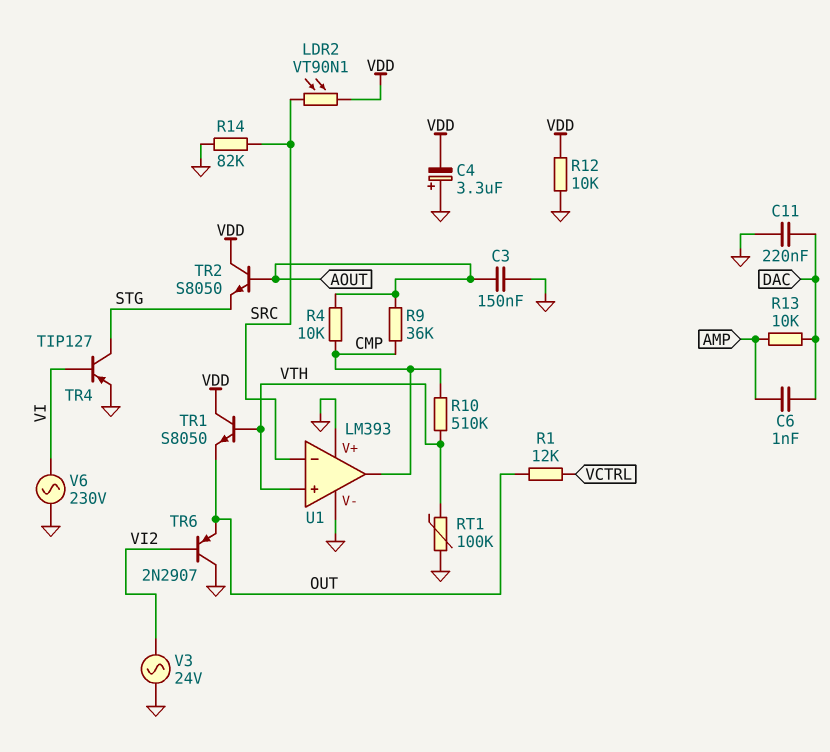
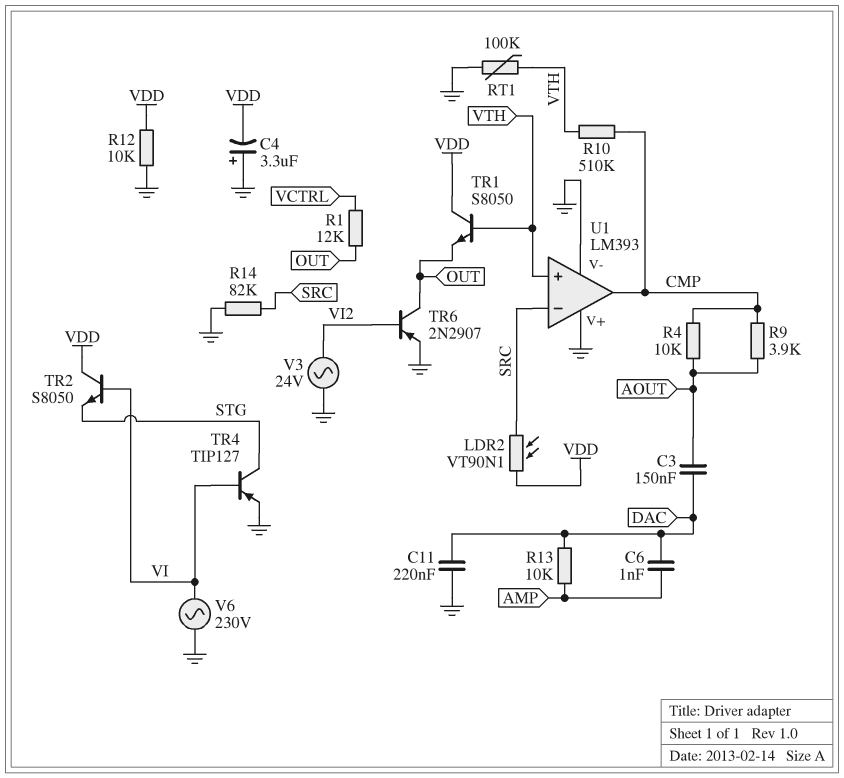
C3: 150nF (AOUT, GND) -> 150nF (AOUT, DAC)
R9: 36k (AOUT, CMP) -> 3.9k (AOUT, CMP)
TR2: NPN S8050 (B AOUT, C VDD, E STG) -> NPN S8050 (B VI, C VDD, E STG)
TR6: PNP 2N2907 (B VI2, C GND, E OUT) -> PNP 2N2907 (B VI2, C OUT, E GND)

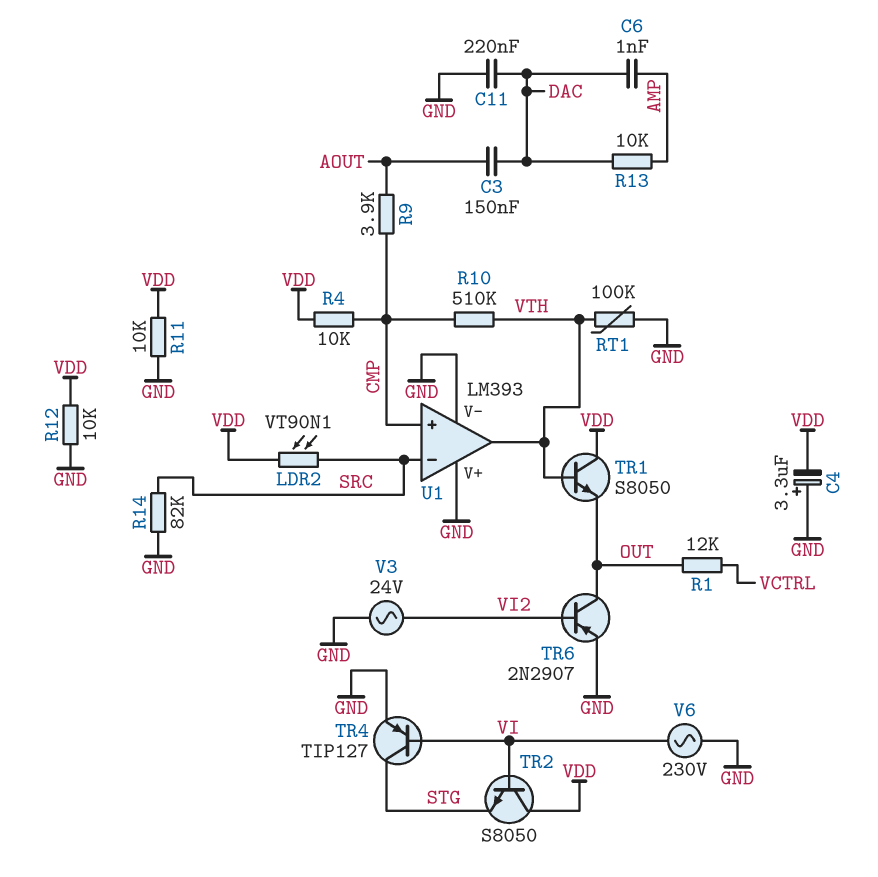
R4: 10k (AOUT, CMP) -> 10k (CMP, VDD)
R11: none -> 10k (GND, VDD)
U1 pin in+: VTH -> CMP
U1 pin out: CMP -> VTH

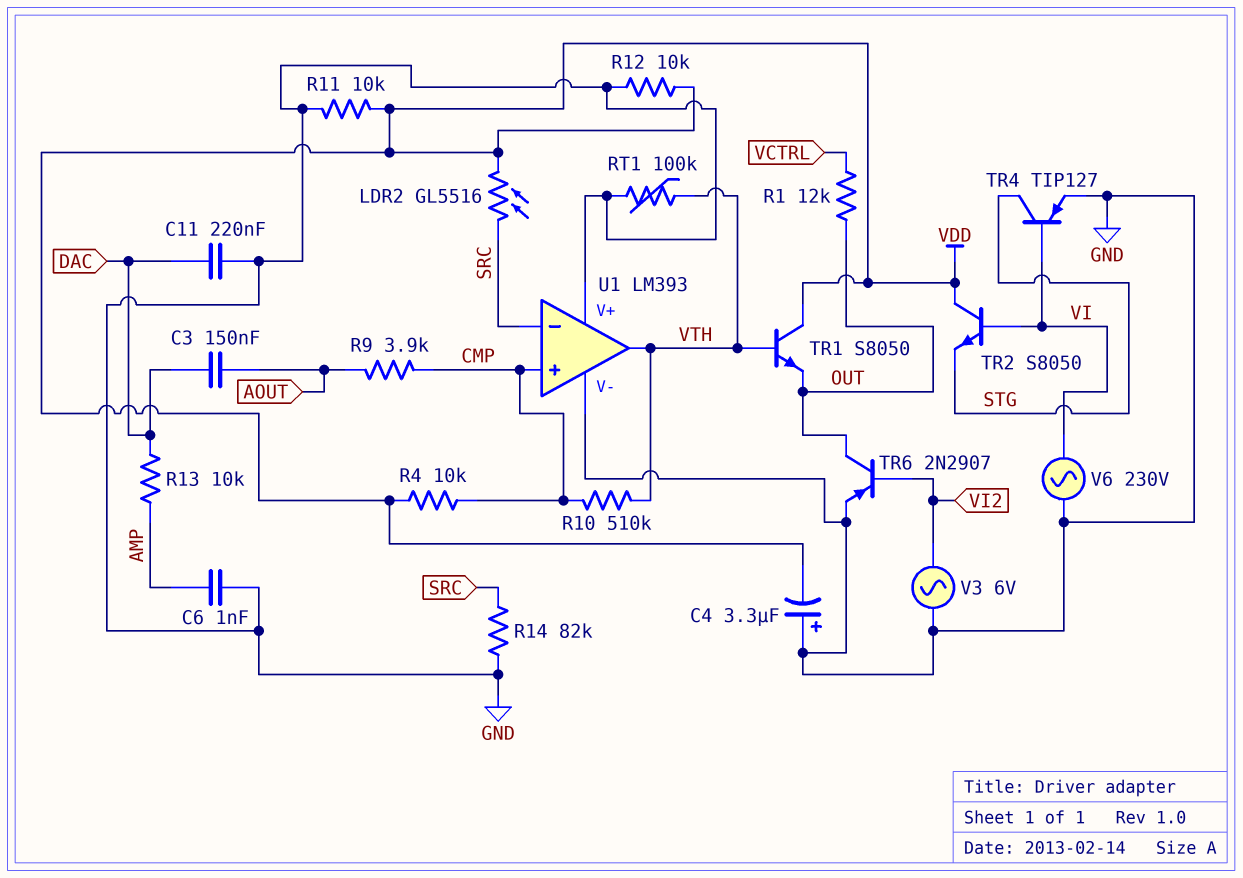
C6: 1nF (AMP, DAC) -> 1nF (AMP, GND)
LDR2: VT90N1 (SRC, VDD) -> GL5516 (SRC, VDD)
V3: AC 24V (GND, VI2) -> AC 6V (GND, VI2)

